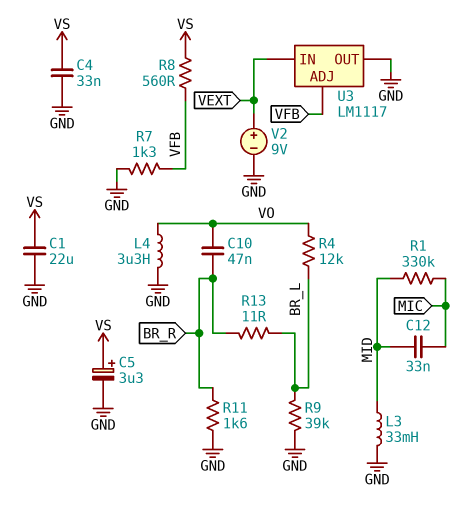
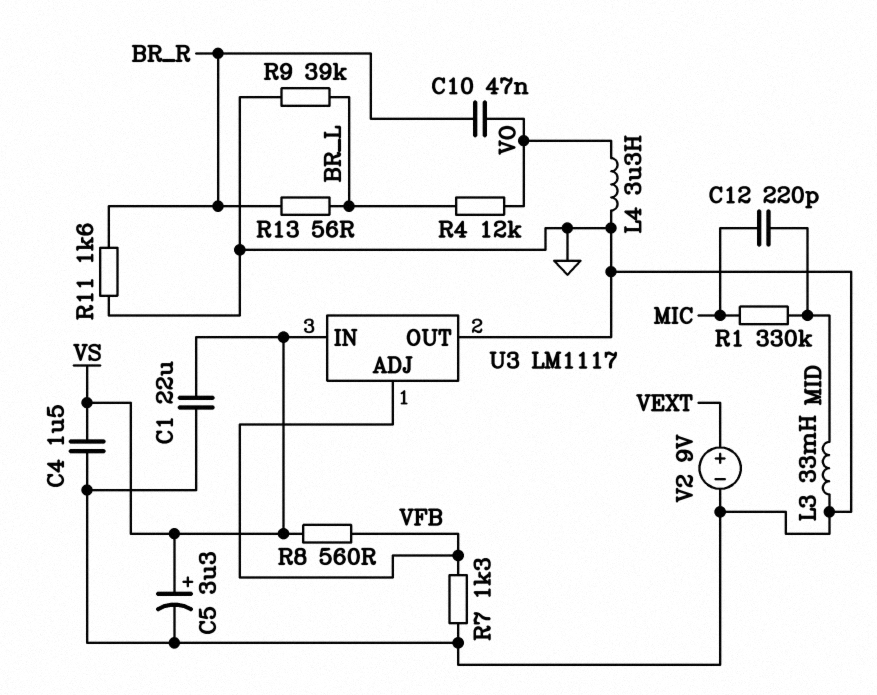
C4: 33nF (GND, VS) -> 1.5uF (GND, VS)
C12: 33nF (MIC, MID) -> 220pF (MIC, MID)
R13: 11 (BR_L, BR_R) -> 56 (BR_L, BR_R)
U3 pin IN: VEXT -> VS

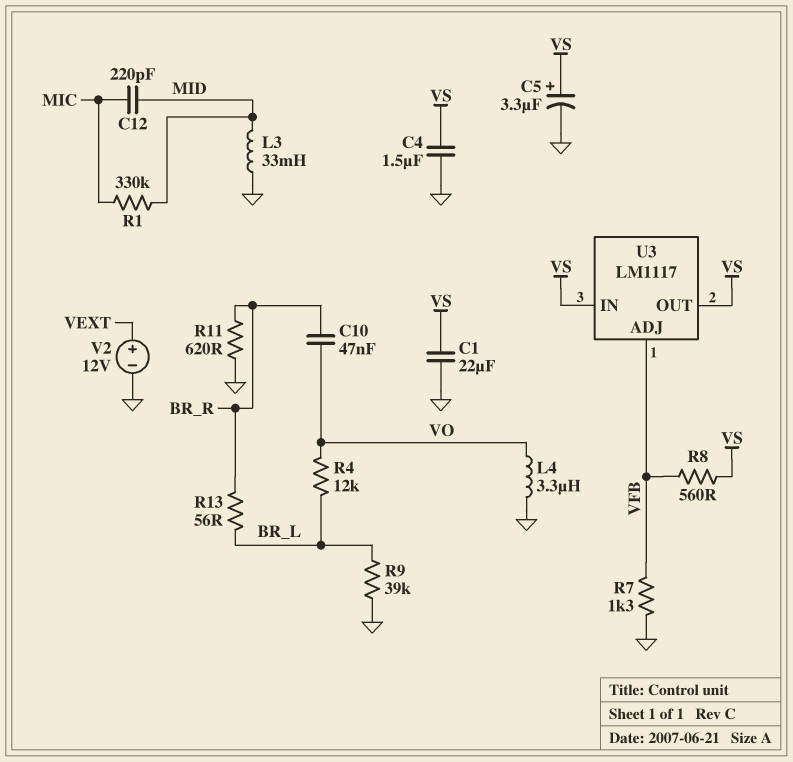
R11: 1.6k (BR_R, GND) -> 620 (BR_R, GND)
U3 pin OUT: GND -> VS
V2: 9V (plus VEXT, minus GND) -> 12V (plus VEXT, minus GND)

